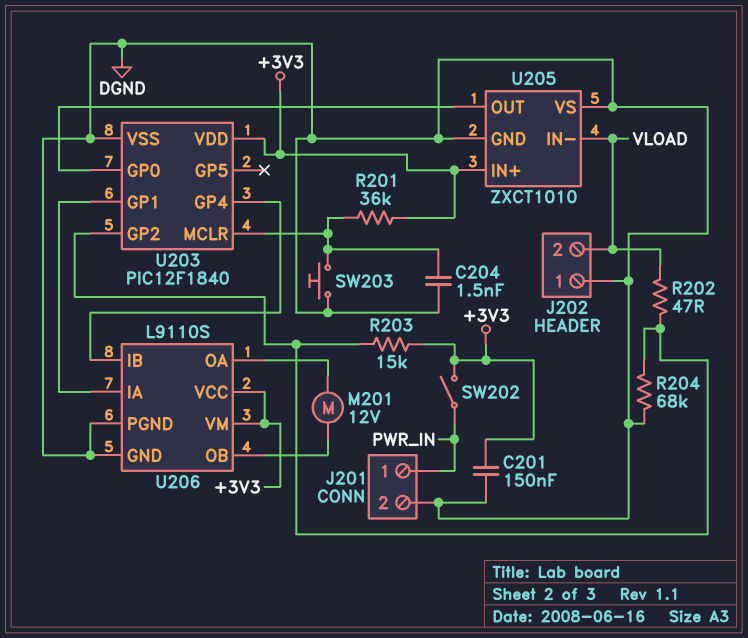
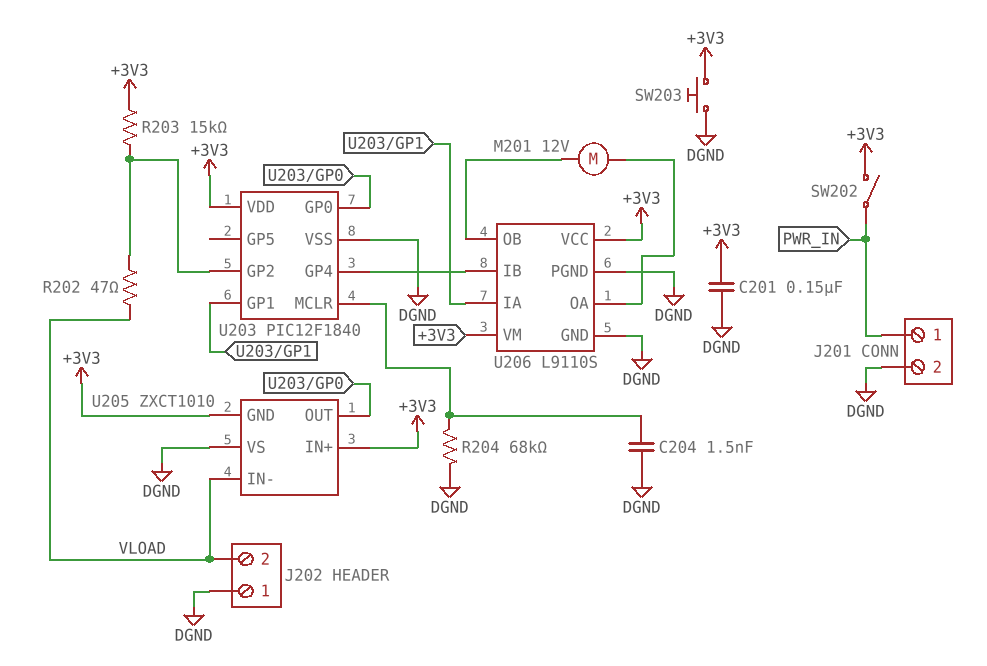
R201: 36k (+3V3, U203/MCLR) -> none
R204: 68k (DGND, U203/GP2) -> 68k (DGND, U203/MCLR)
SW203: button (DGND, U203/MCLR) -> button (+3V3, DGND)
U205 pin GND: DGND -> +3V3

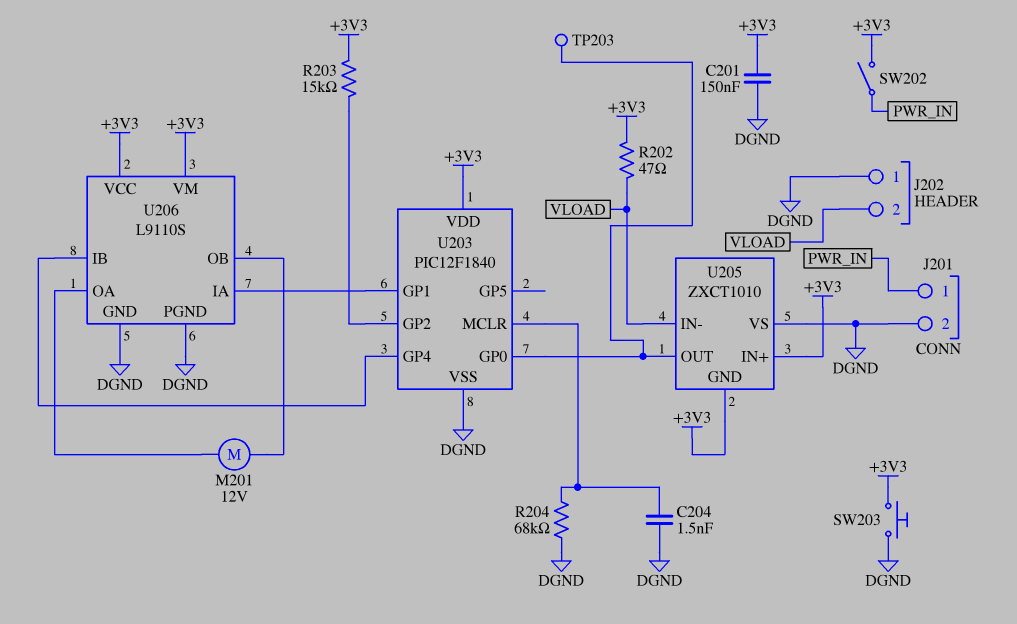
R202: 47 (U203/GP2, VLOAD) -> 47 (+3V3, VLOAD)
TP203: none -> test point (U203/GP0)

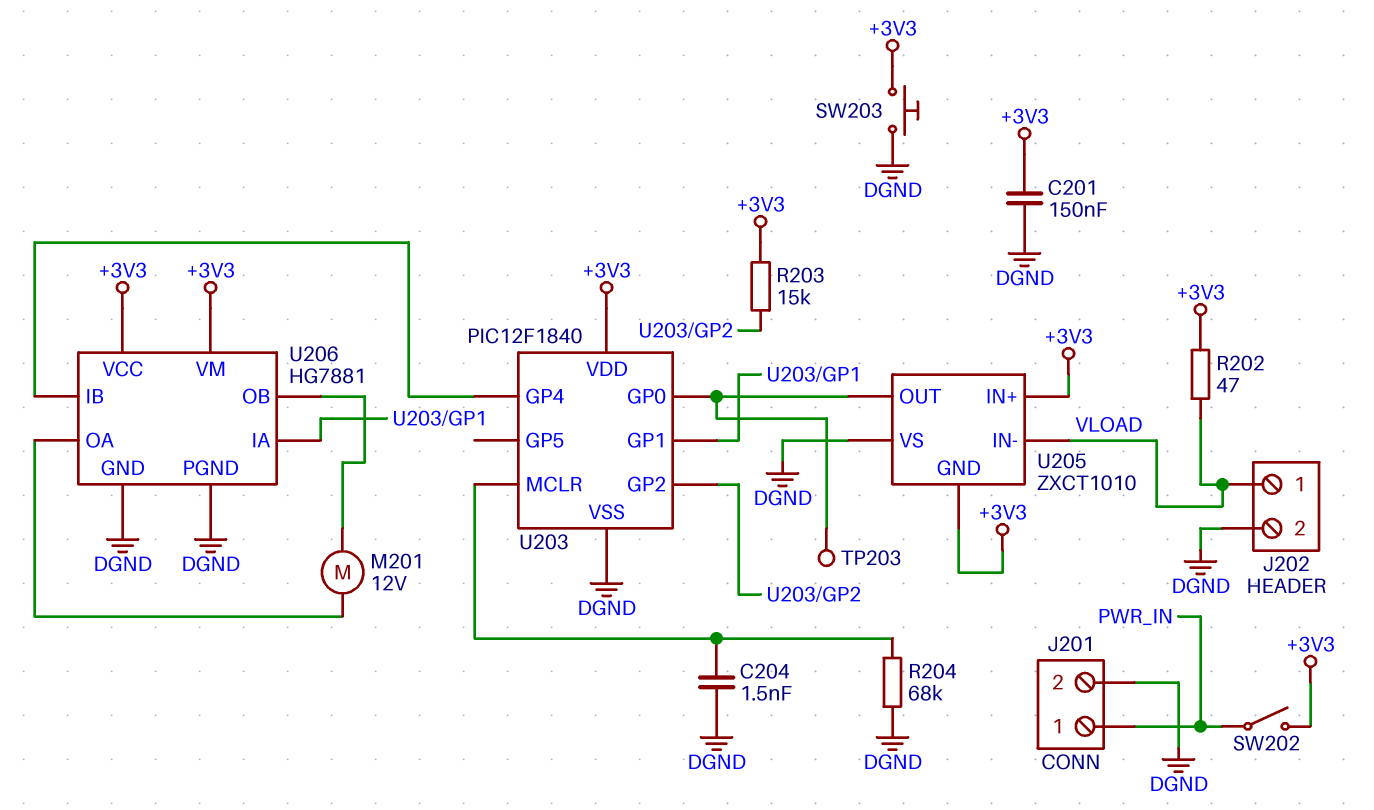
J202 pin 1: DGND -> VLOAD
J202 pin 2: VLOAD -> DGND
U206: L9110S -> HG7881

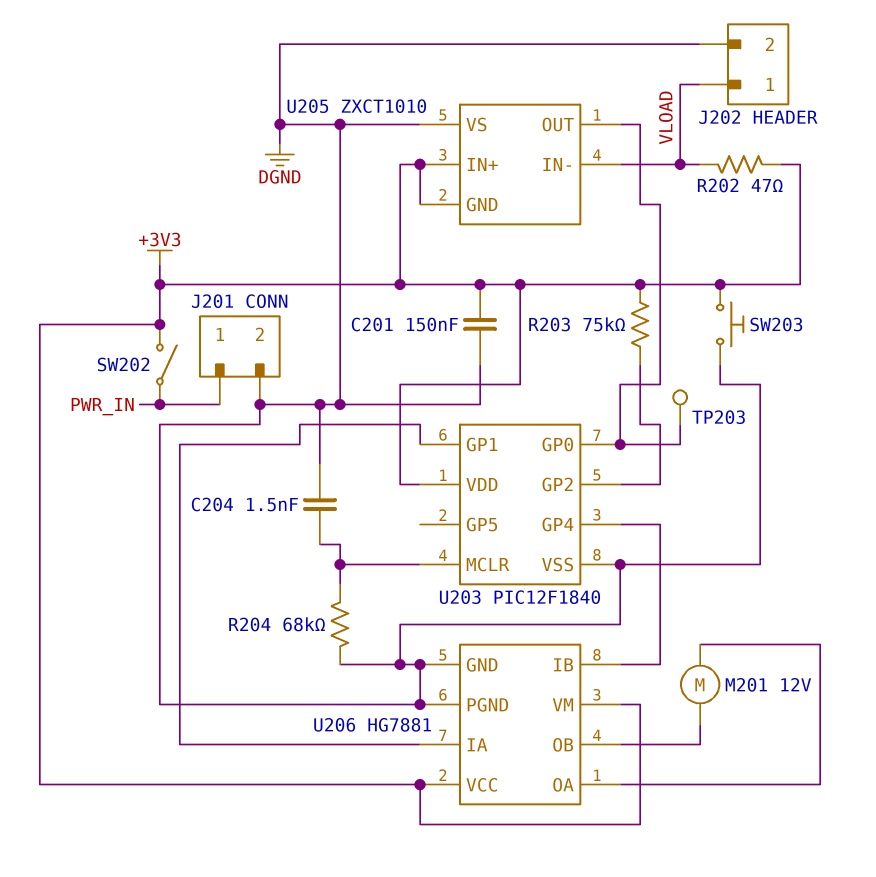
R203: 15k (+3V3, U203/GP2) -> 75k (+3V3, U203/GP2)

